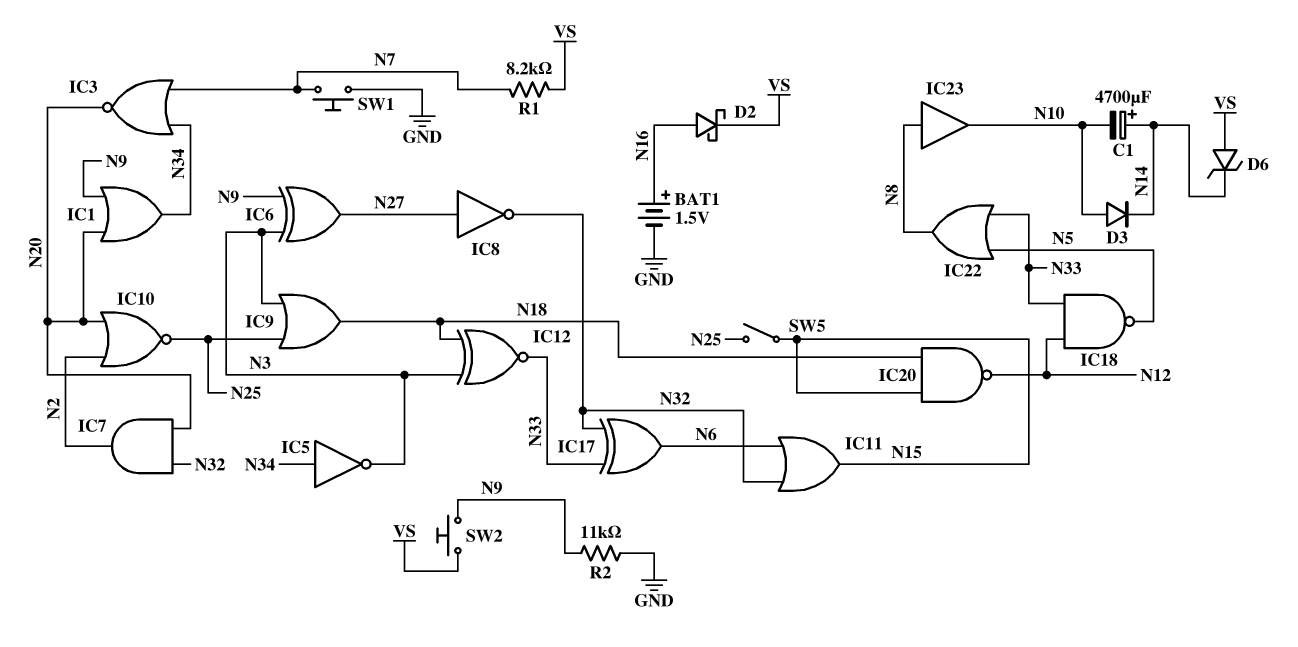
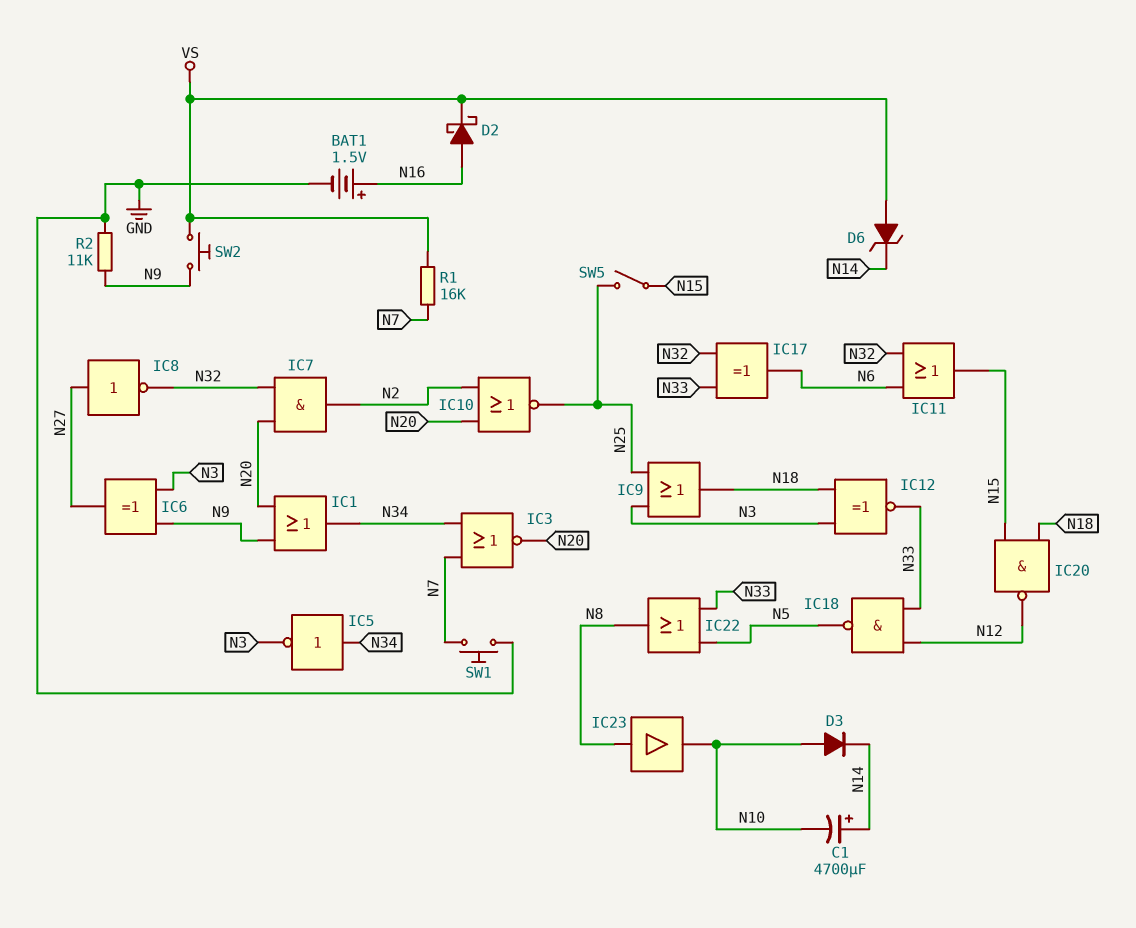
R1: 8.2k (N7, VS) -> 16k (N7, VS)

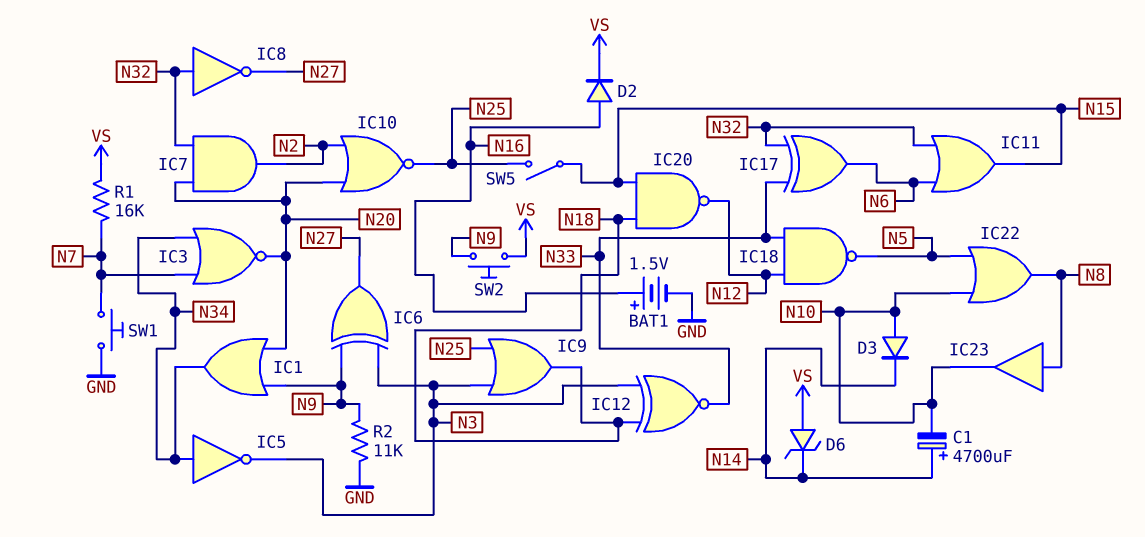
D2: schottky (A N16, K VS) -> diode (A N16, K VS)
IC8: NOT (in N27, out N32) -> NOT (in N32, out N27)
IC22: OR (in N5, in N33, out N8) -> OR (in N5, in N10, out N8)

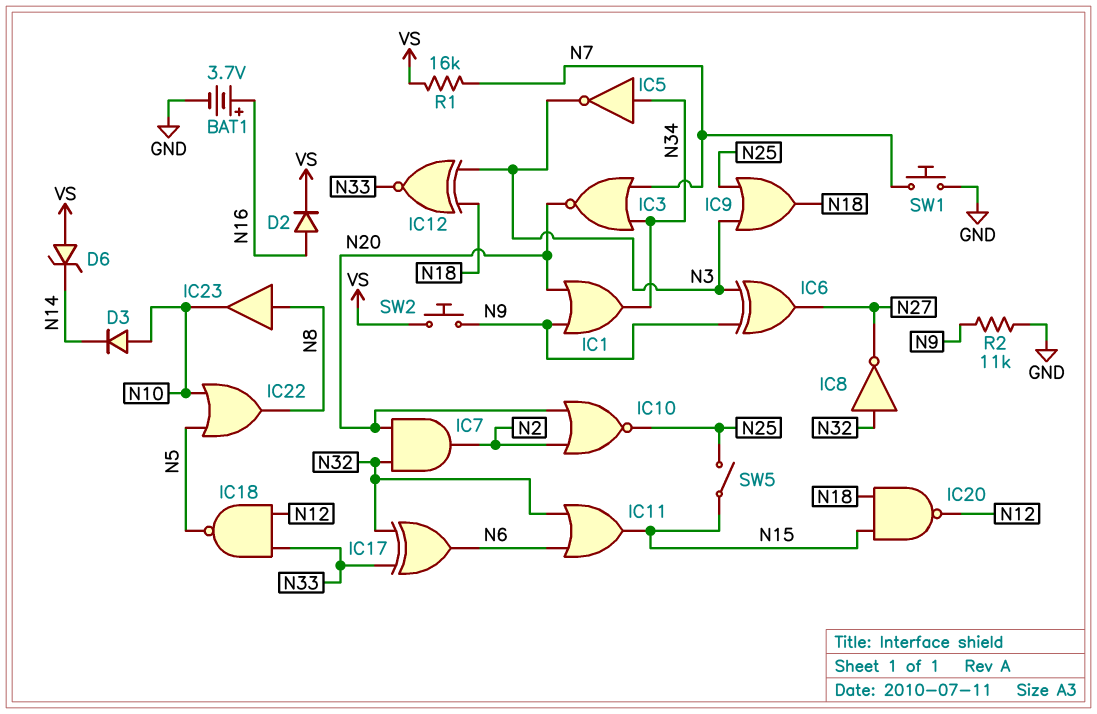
BAT1: 1.5V (plus N16, minus GND) -> 3.7V (plus N16, minus GND)
C1: 4700uF (plus N14, minus N10) -> none

